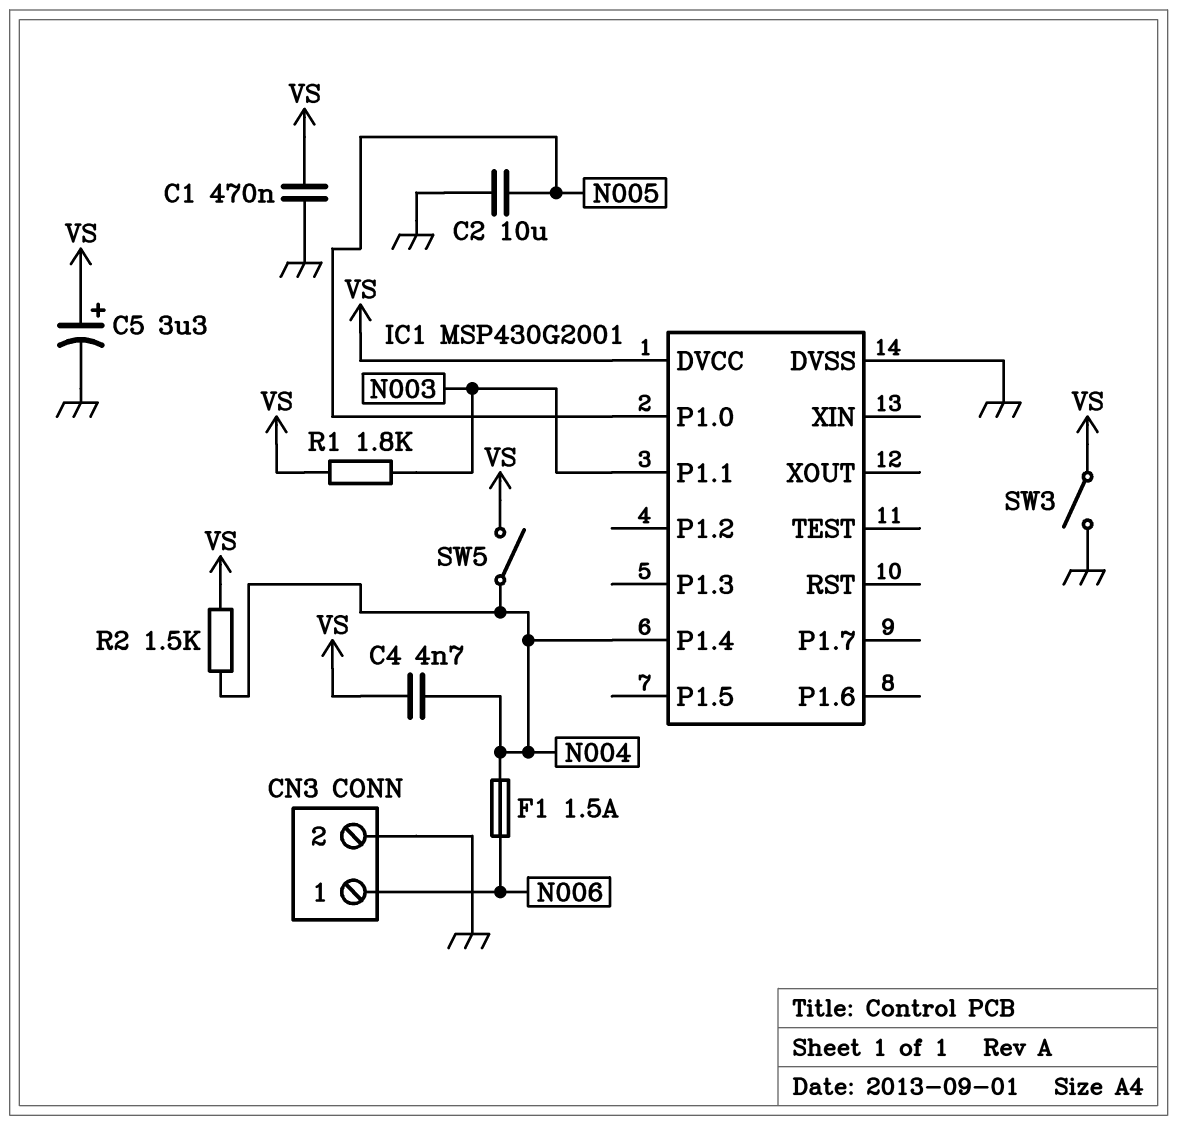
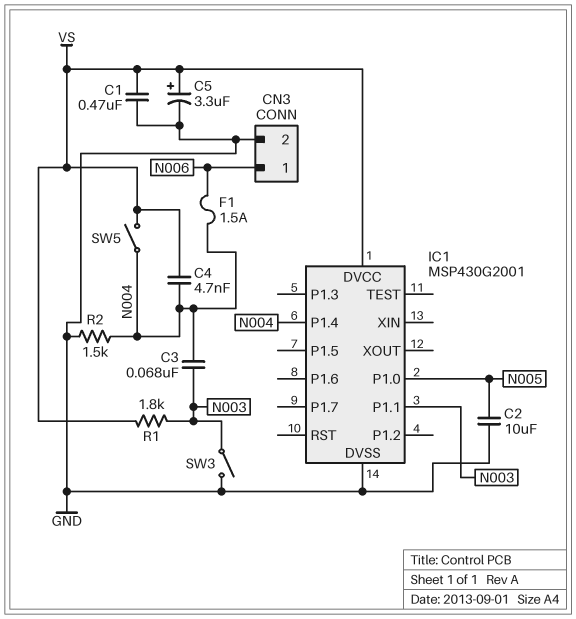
C3: none -> 68nF (N003, N004)
R2: 1.5k (N004, VS) -> 1.5k (GND, N004)
SW3: switch (GND, VS) -> switch (GND, N003)

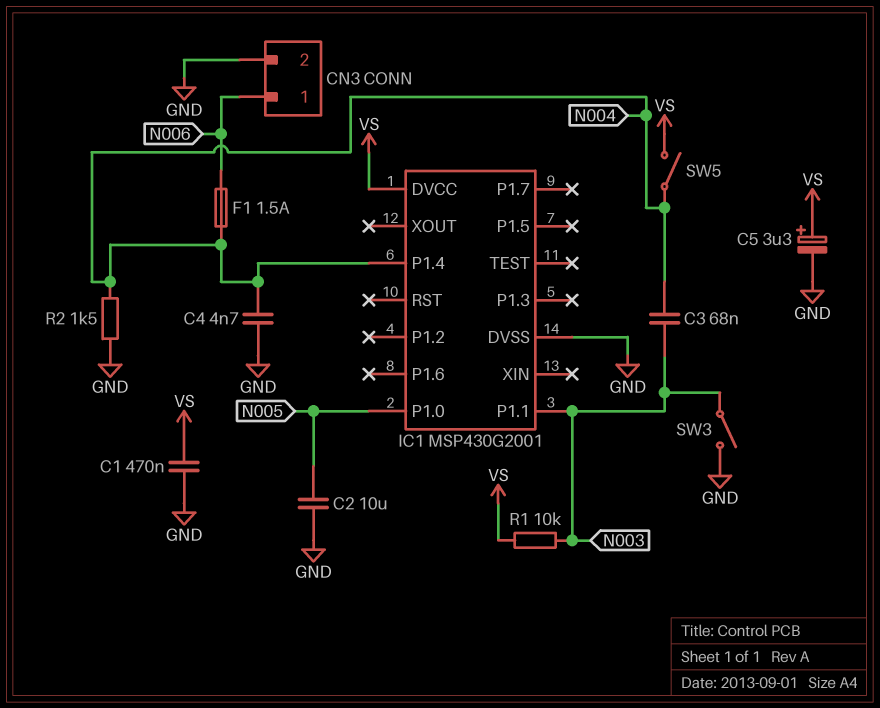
C4: 4.7nF (N004, VS) -> 4.7nF (GND, N004)
R1: 1.8k (N003, VS) -> 10k (N003, VS)

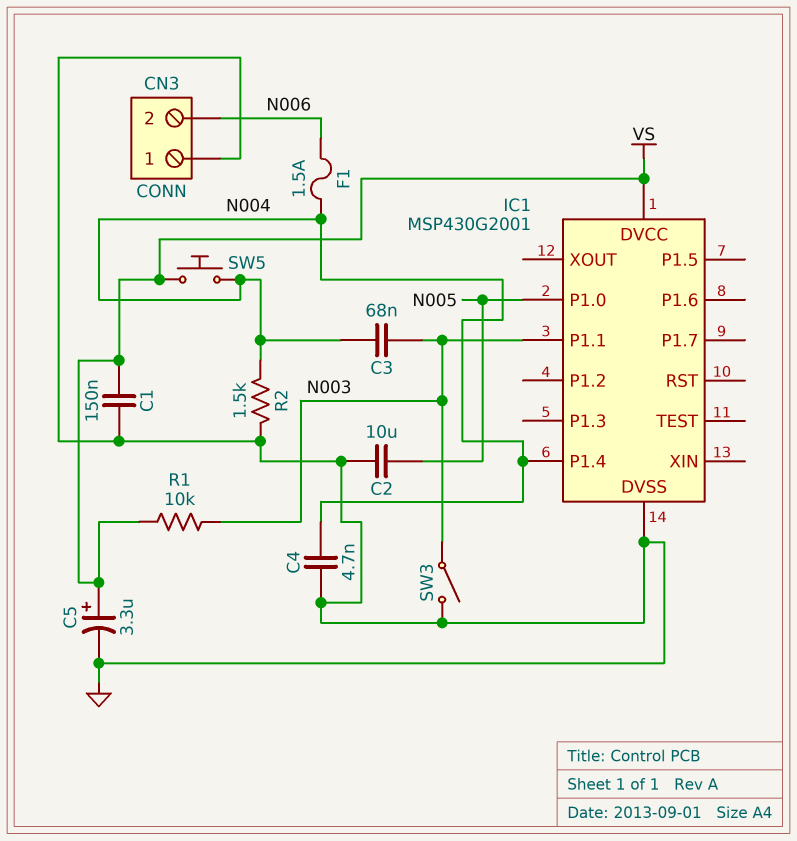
C1: 470nF (GND, VS) -> 150nF (GND, VS)
CN3 pin 1: N006 -> GND
CN3 pin 2: GND -> N006
SW5: switch (N004, VS) -> button (N004, VS)

